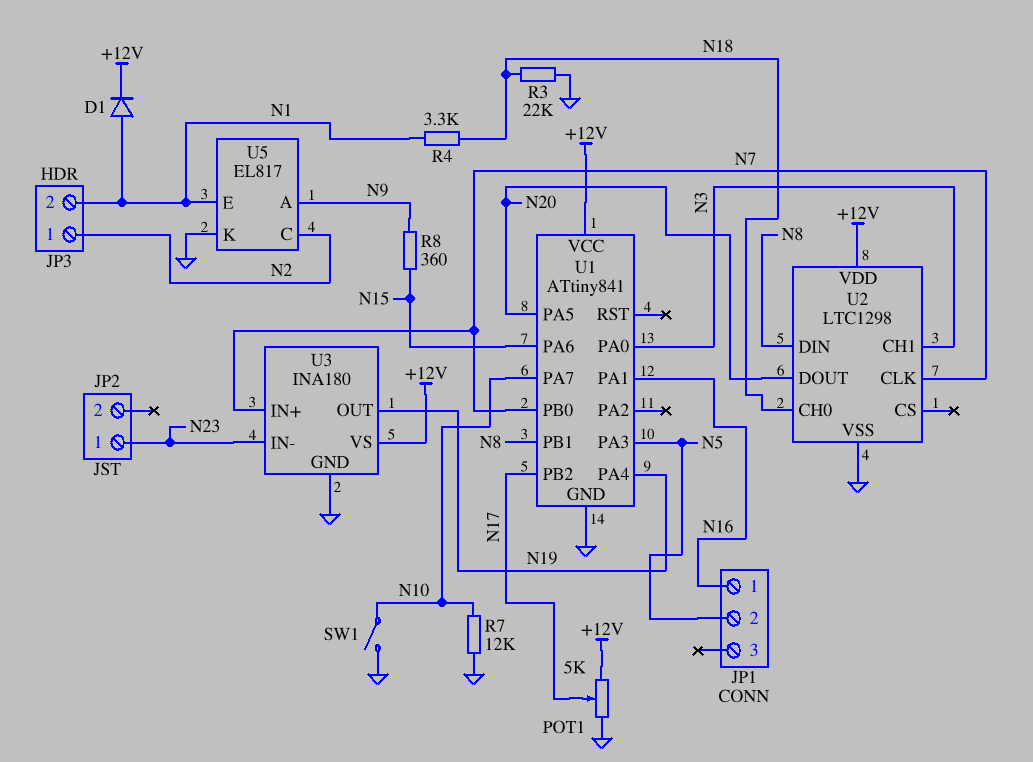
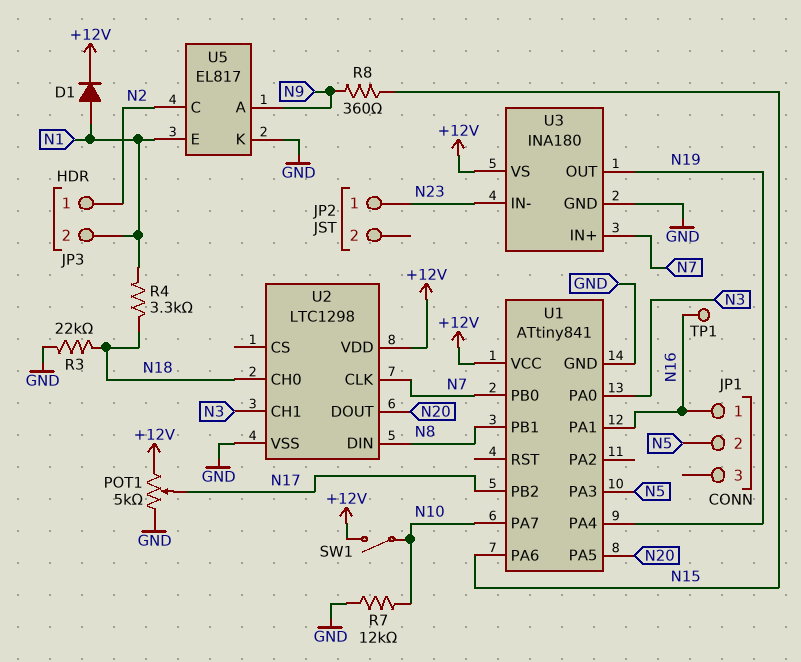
SW1: switch (GND, N10) -> switch (+12V, N10)
TP1: none -> test point (N16)

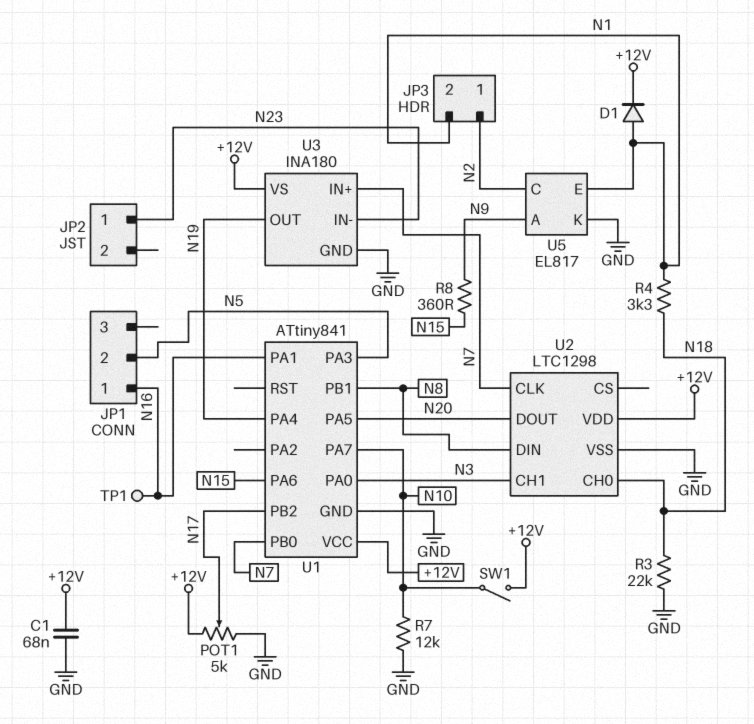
C1: none -> 68nF (+12V, GND)

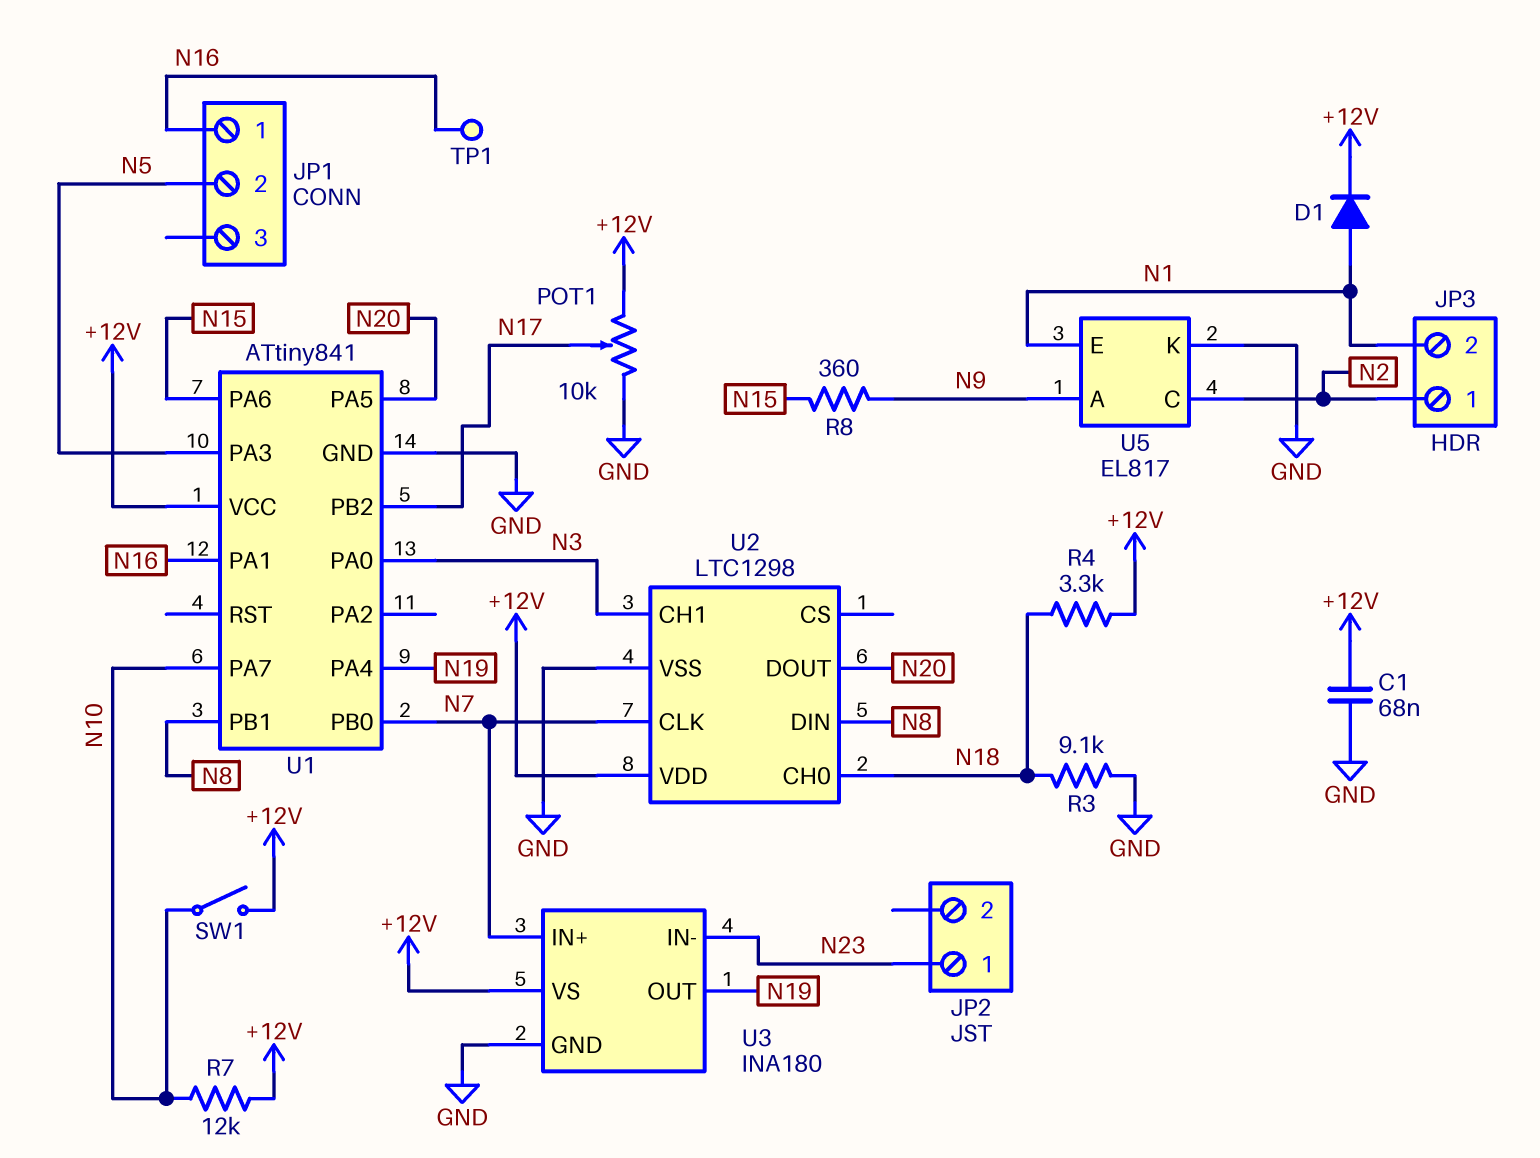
POT1: 5k (+12V, GND, wiper N17) -> 10k (+12V, GND, wiper N17)
R3: 22k (GND, N18) -> 9.1k (GND, N18)
R4: 3.3k (N1, N18) -> 3.3k (+12V, N18)
R7: 12k (GND, N10) -> 12k (+12V, N10)

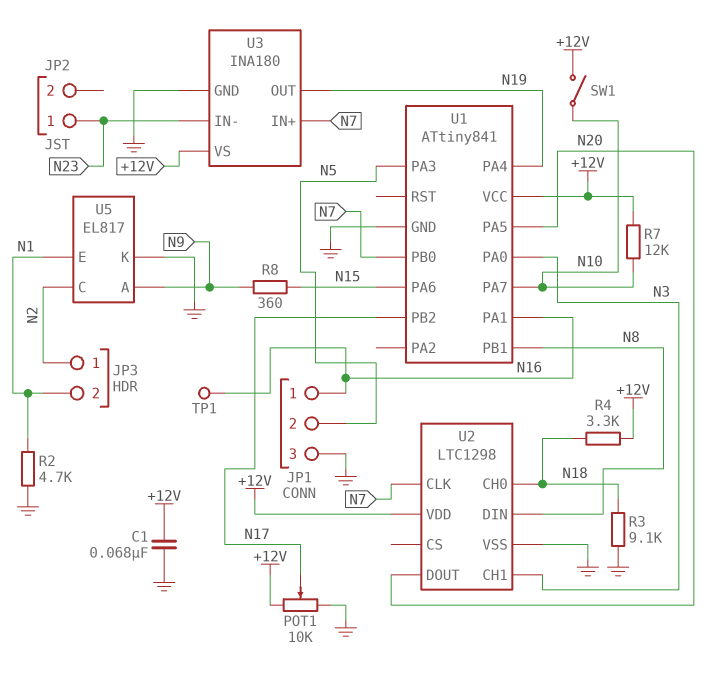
D1: diode (A N1, K +12V) -> none
JP1 pin 3: none -> GND
R2: none -> 4.7k (GND, N1)

